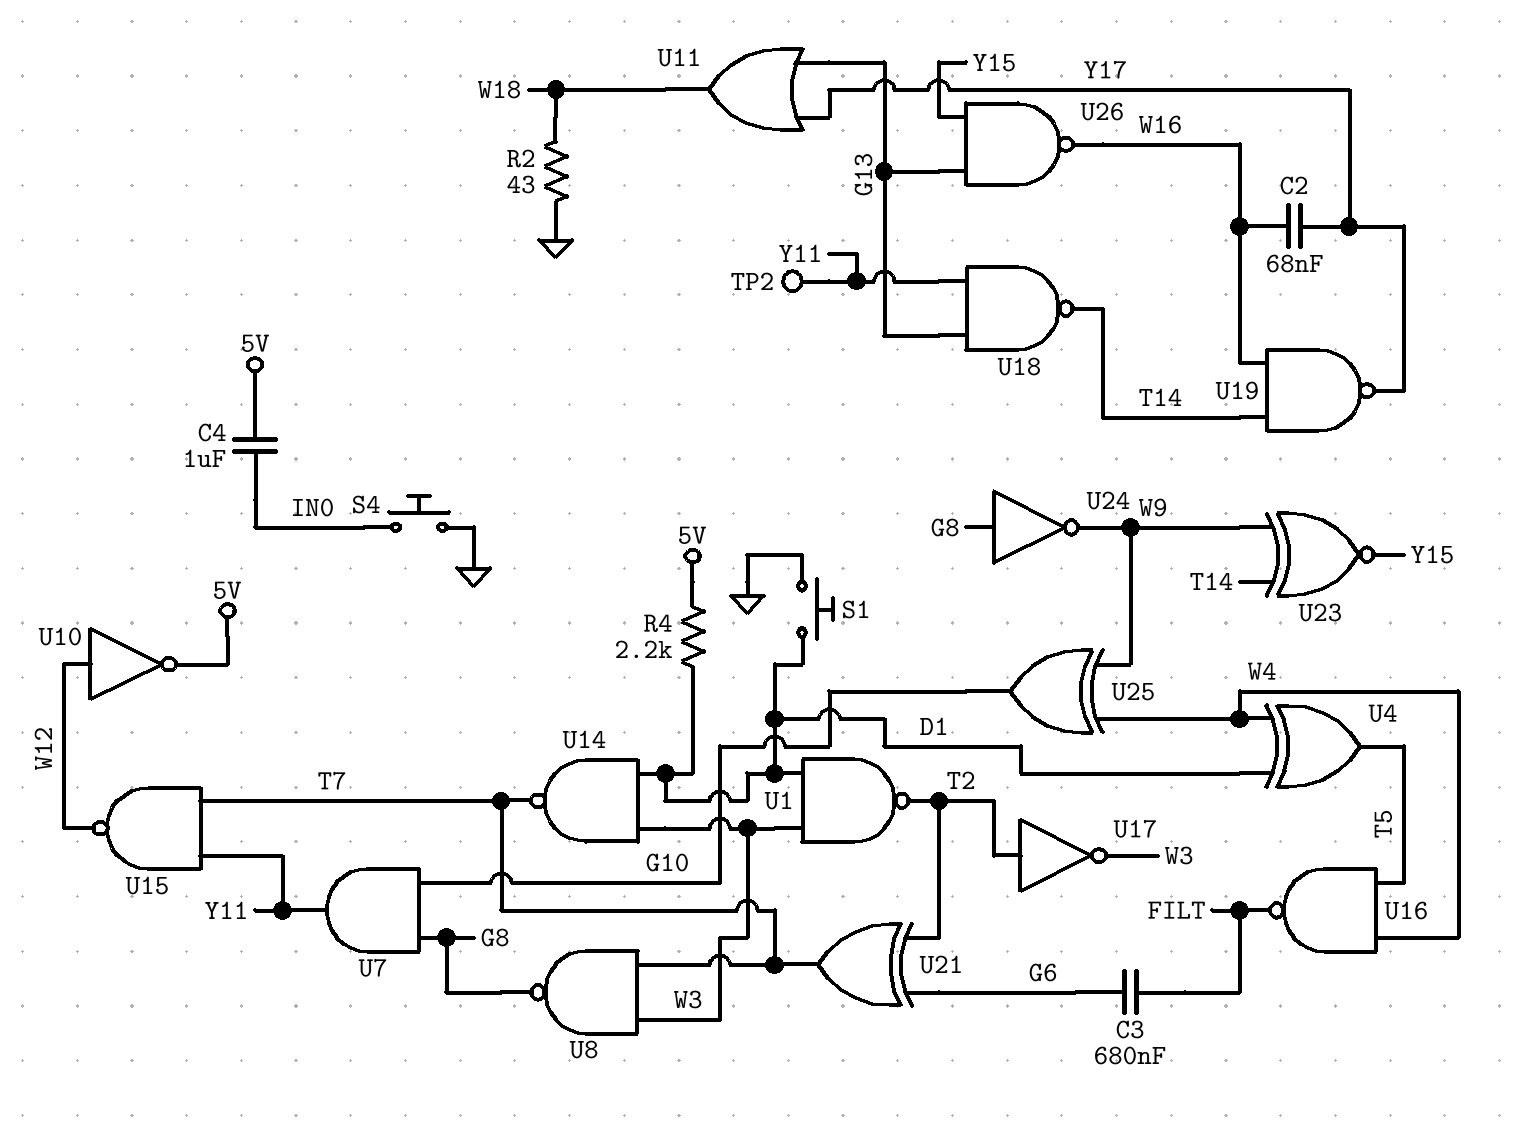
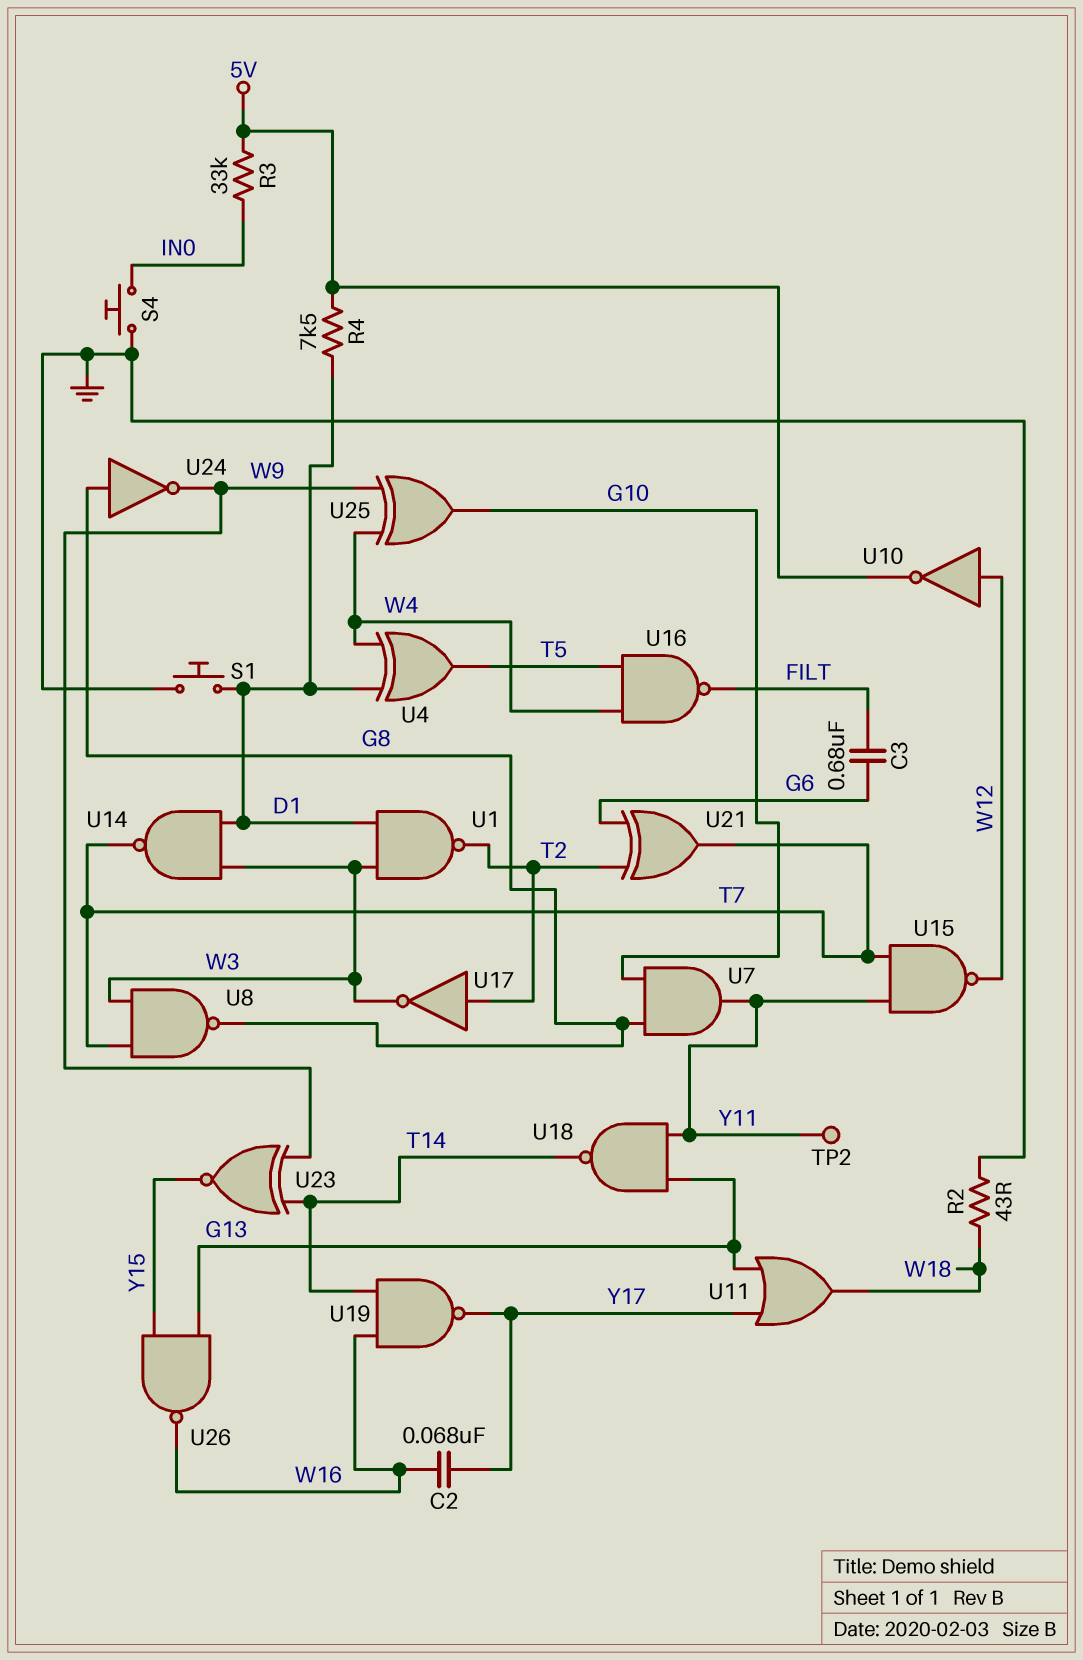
C4: 1uF (5V, IN0) -> none
R3: none -> 33k (5V, IN0)
R4: 2.2k (5V, D1) -> 7.5k (5V, D1)

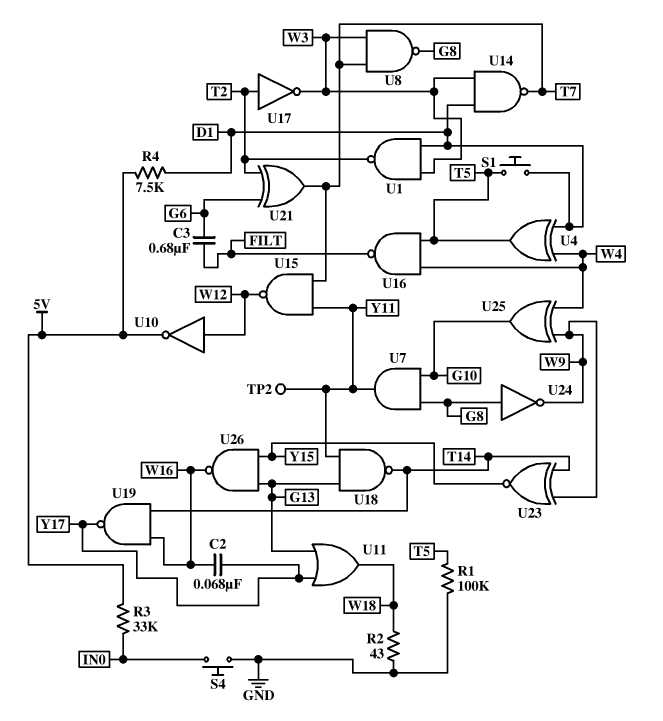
R1: none -> 100k (GND, T5)
S1: button (D1, GND) -> button (D1, T5)

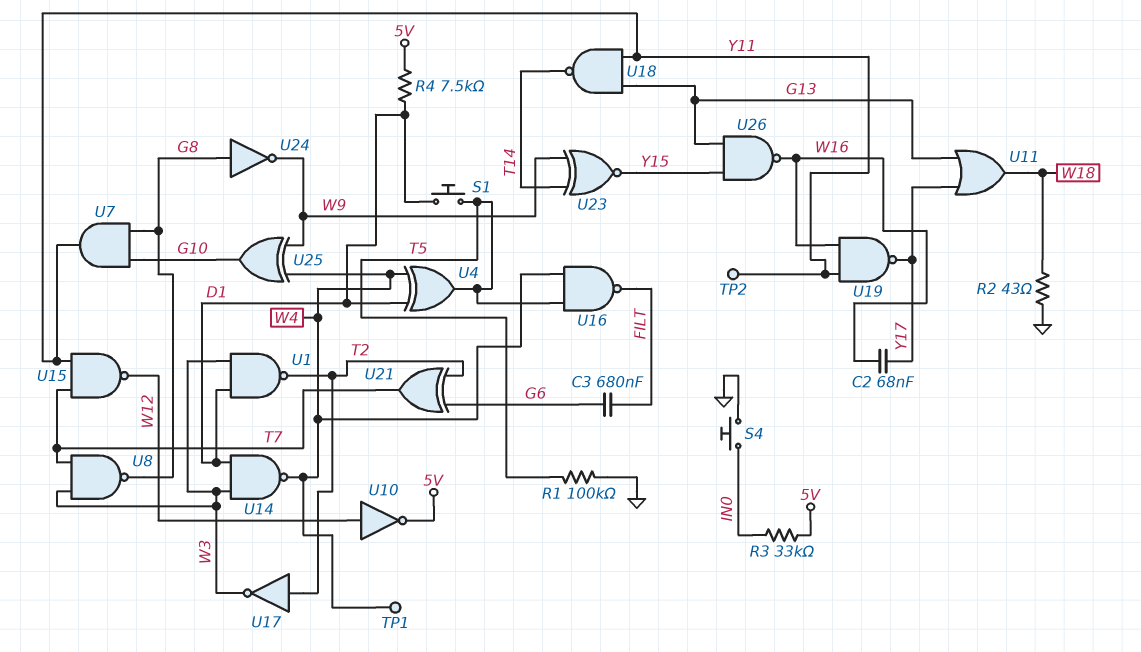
TP1: none -> test point (W4)
U14: NAND (in D1, in W3, out T7) -> NAND (in D1, in W3, out W4)
U19: NAND (in T14, in W16, out Y17) -> NAND (in W16, in Y11, out Y17)

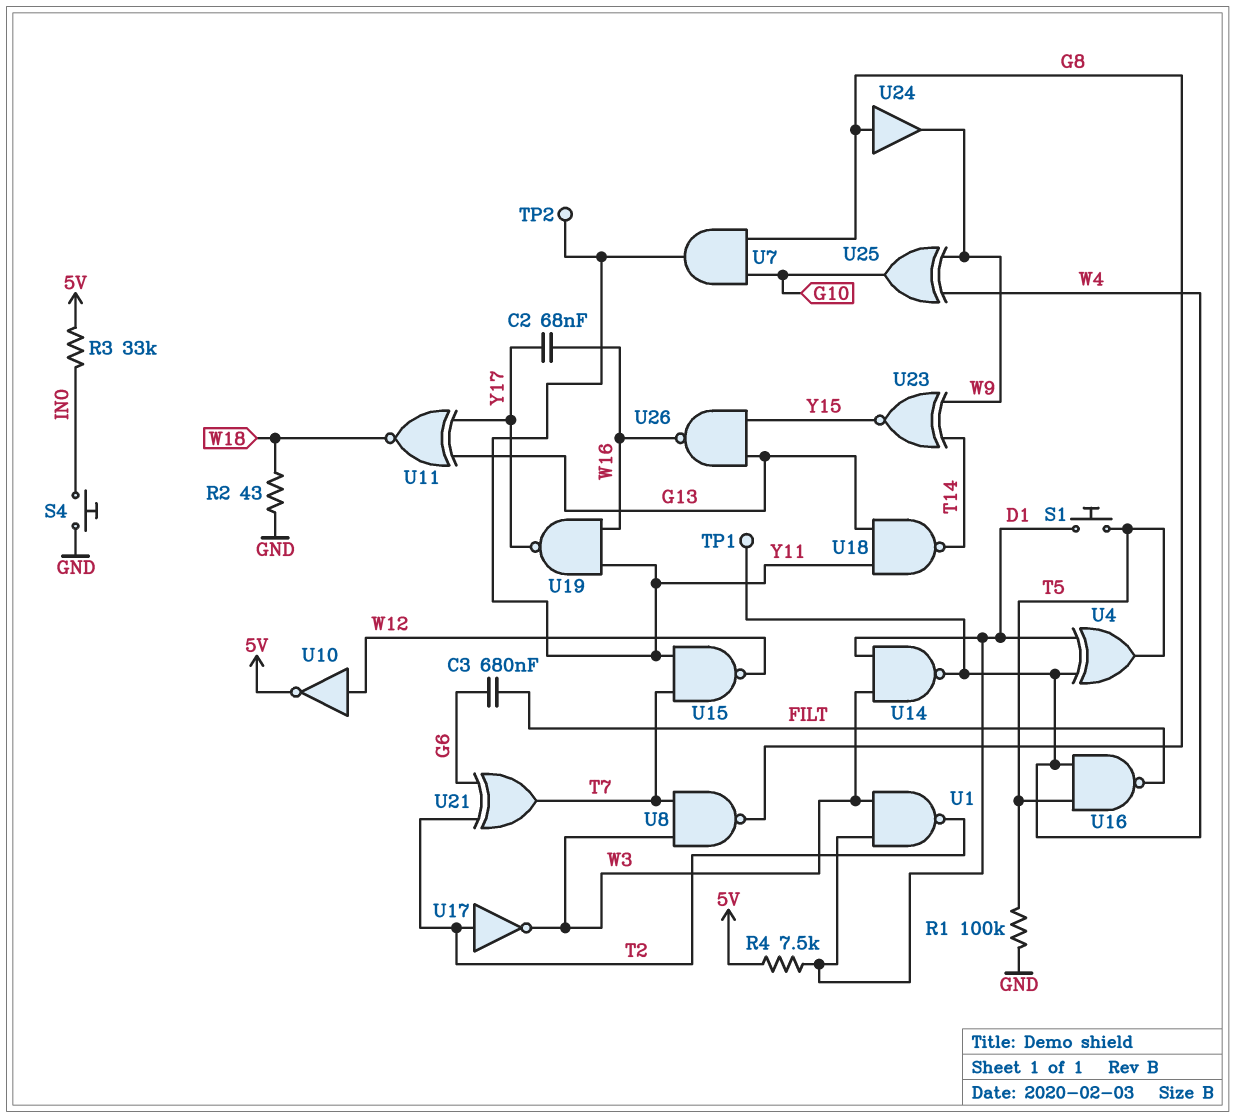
U11: OR (in G13, in Y17, out W18) -> XNOR (in G13, in Y17, out W18)
U24: NOT (in G8, out W9) -> buffer (in G8, out W9)

